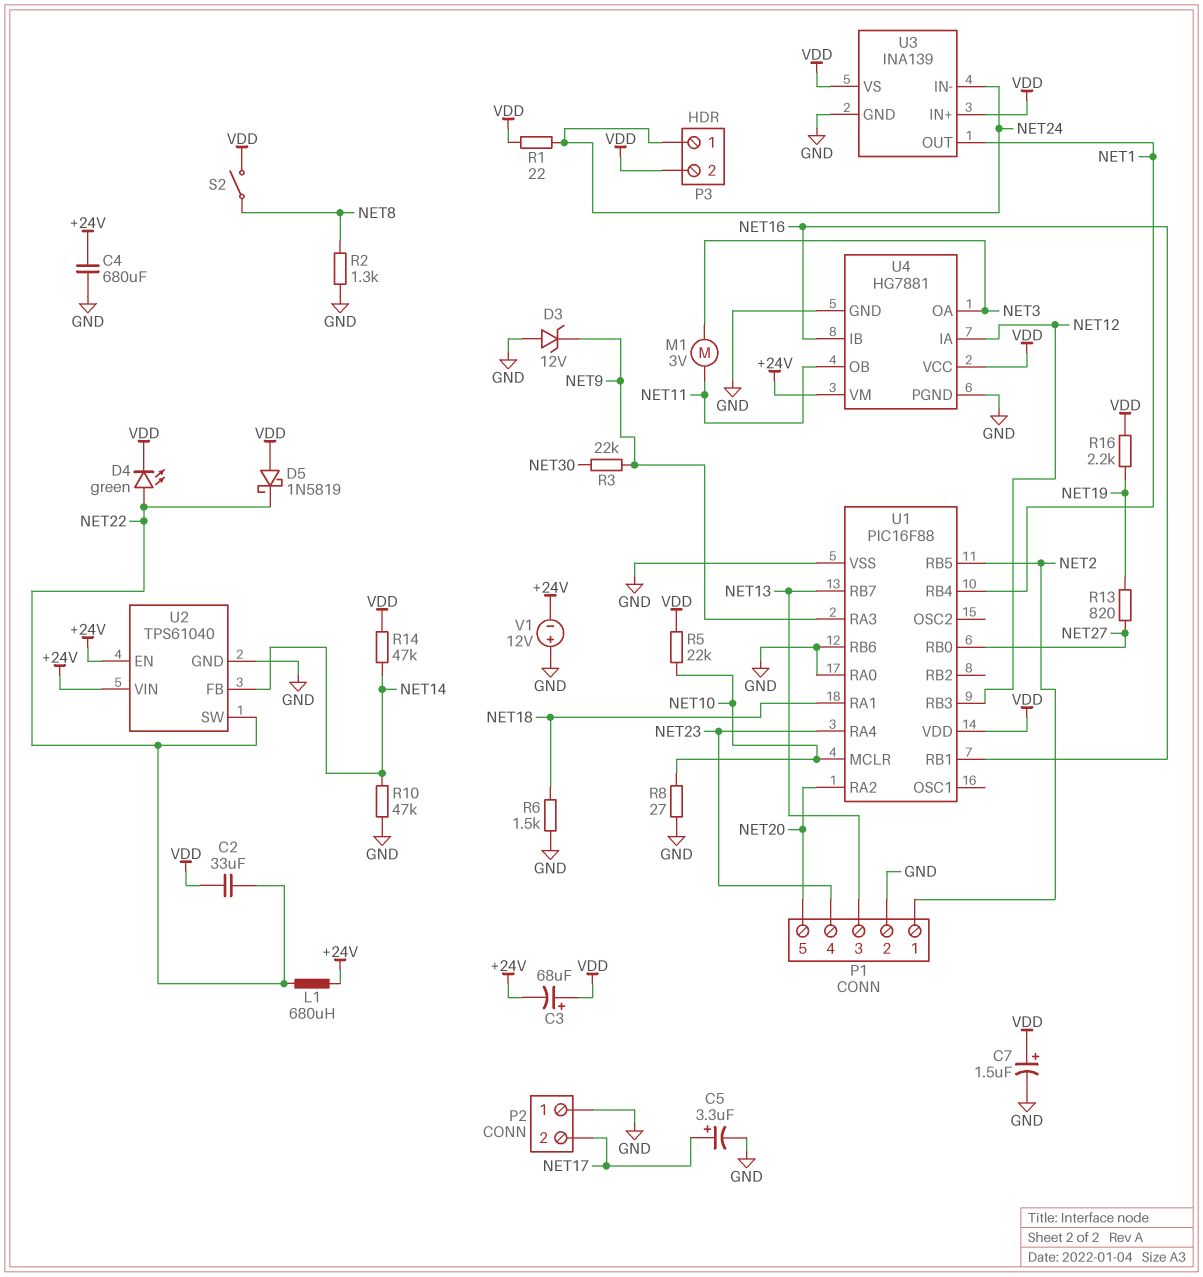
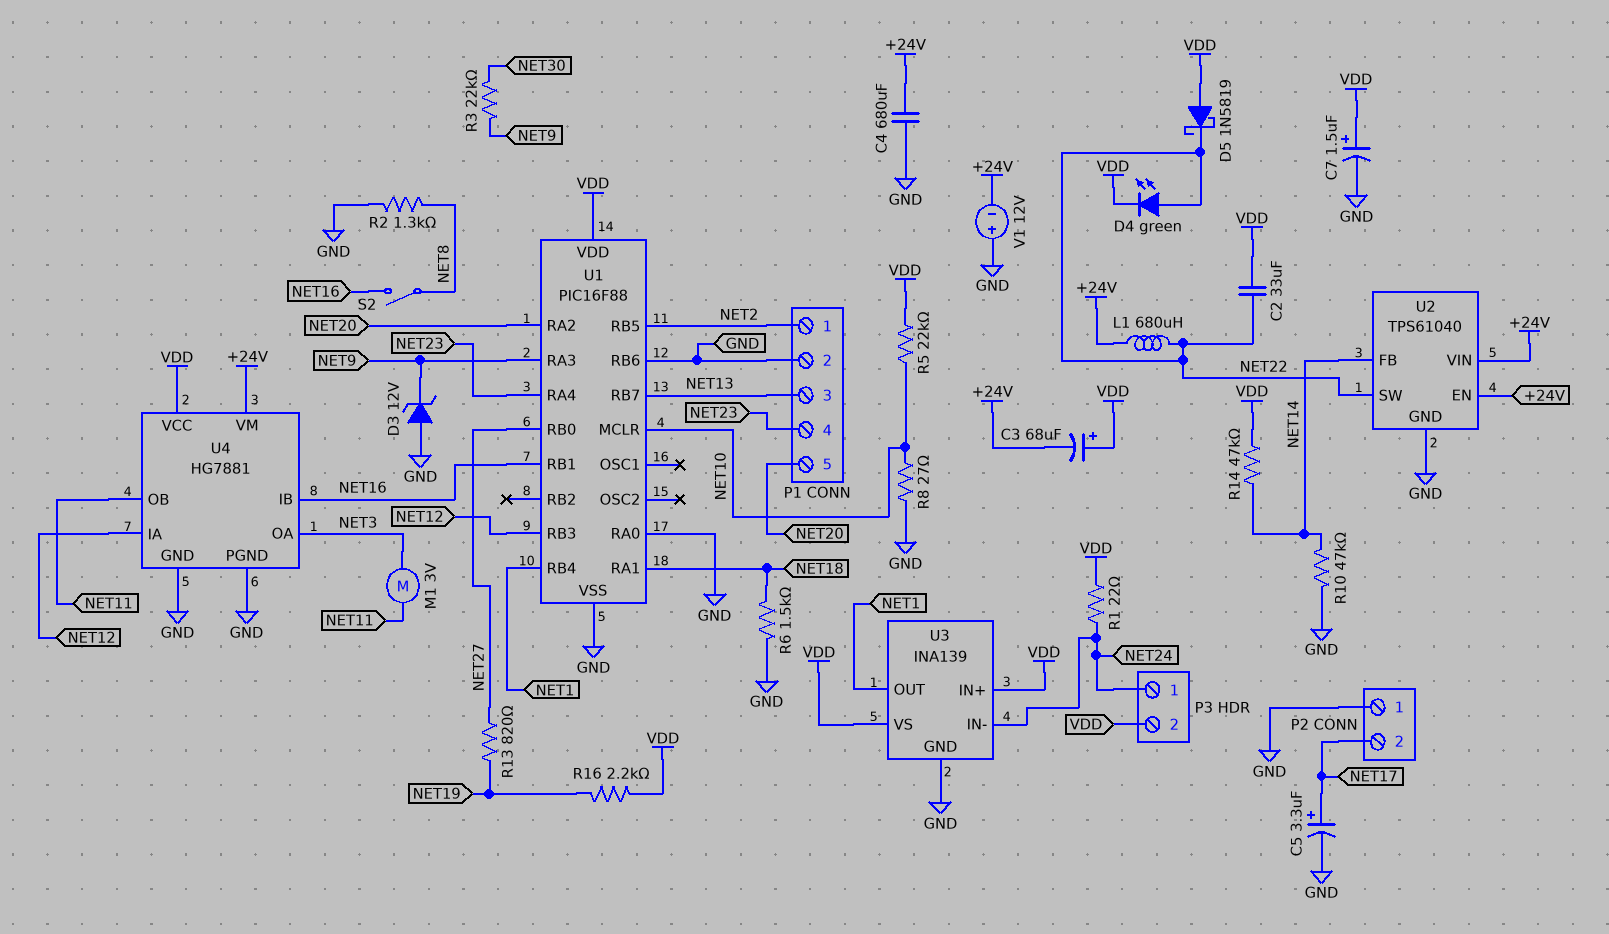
S2: switch (NET8, VDD) -> switch (NET8, NET16)

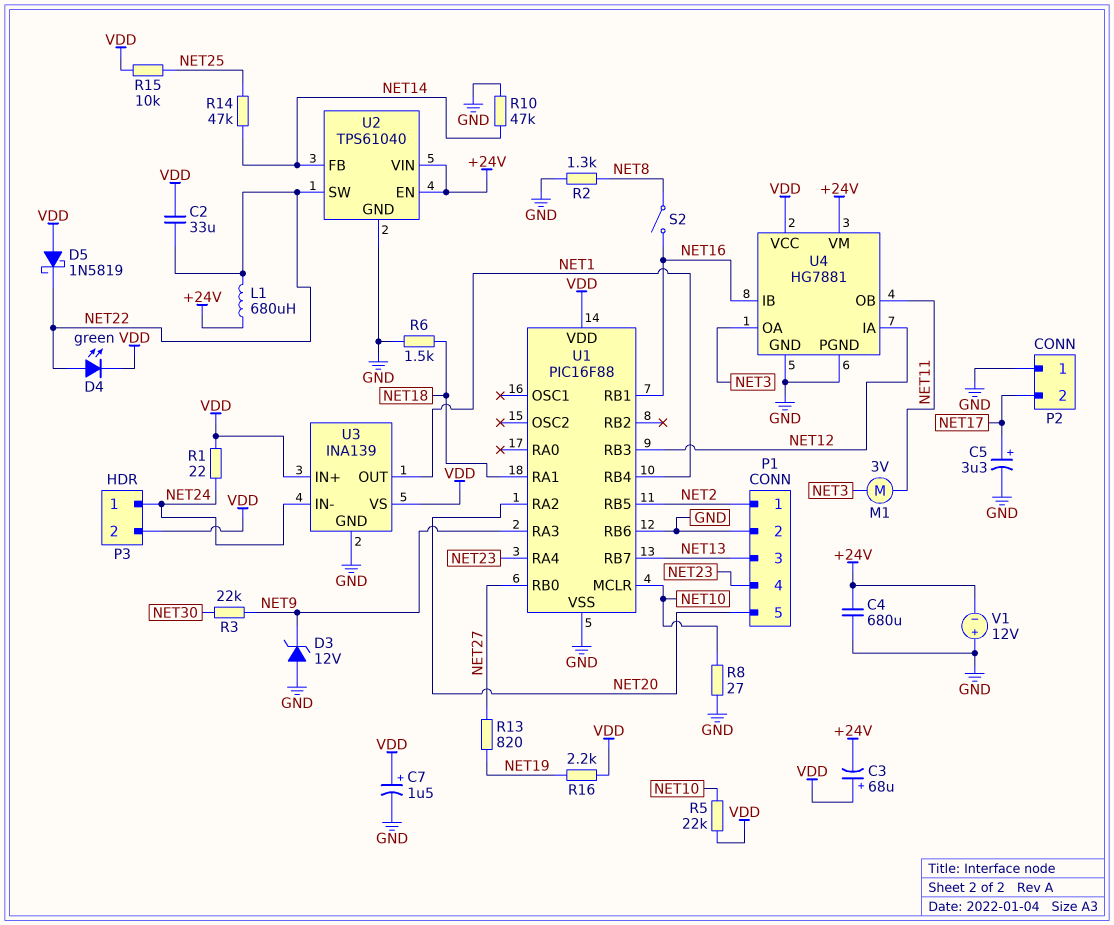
R14: 47k (NET14, VDD) -> 47k (NET14, NET25)
R15: none -> 10k (NET25, VDD)
U1 pin RA0: GND -> none

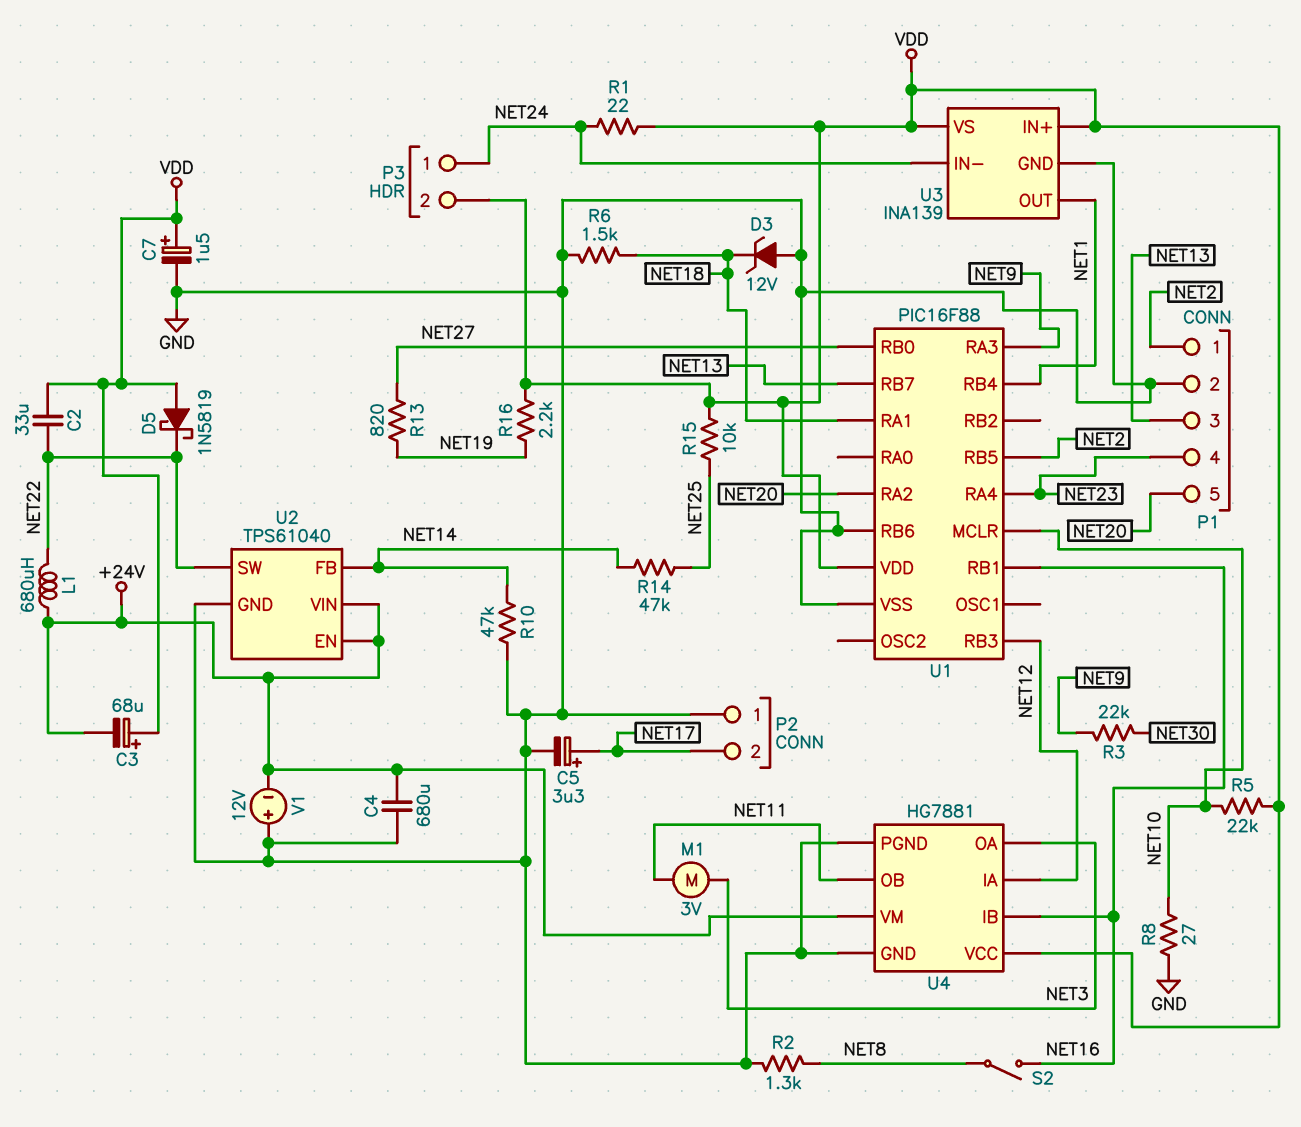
D3: zener 12V (A GND, K NET9) -> zener 12V (A GND, K NET18)
D4: LED green (A NET22, K VDD) -> none

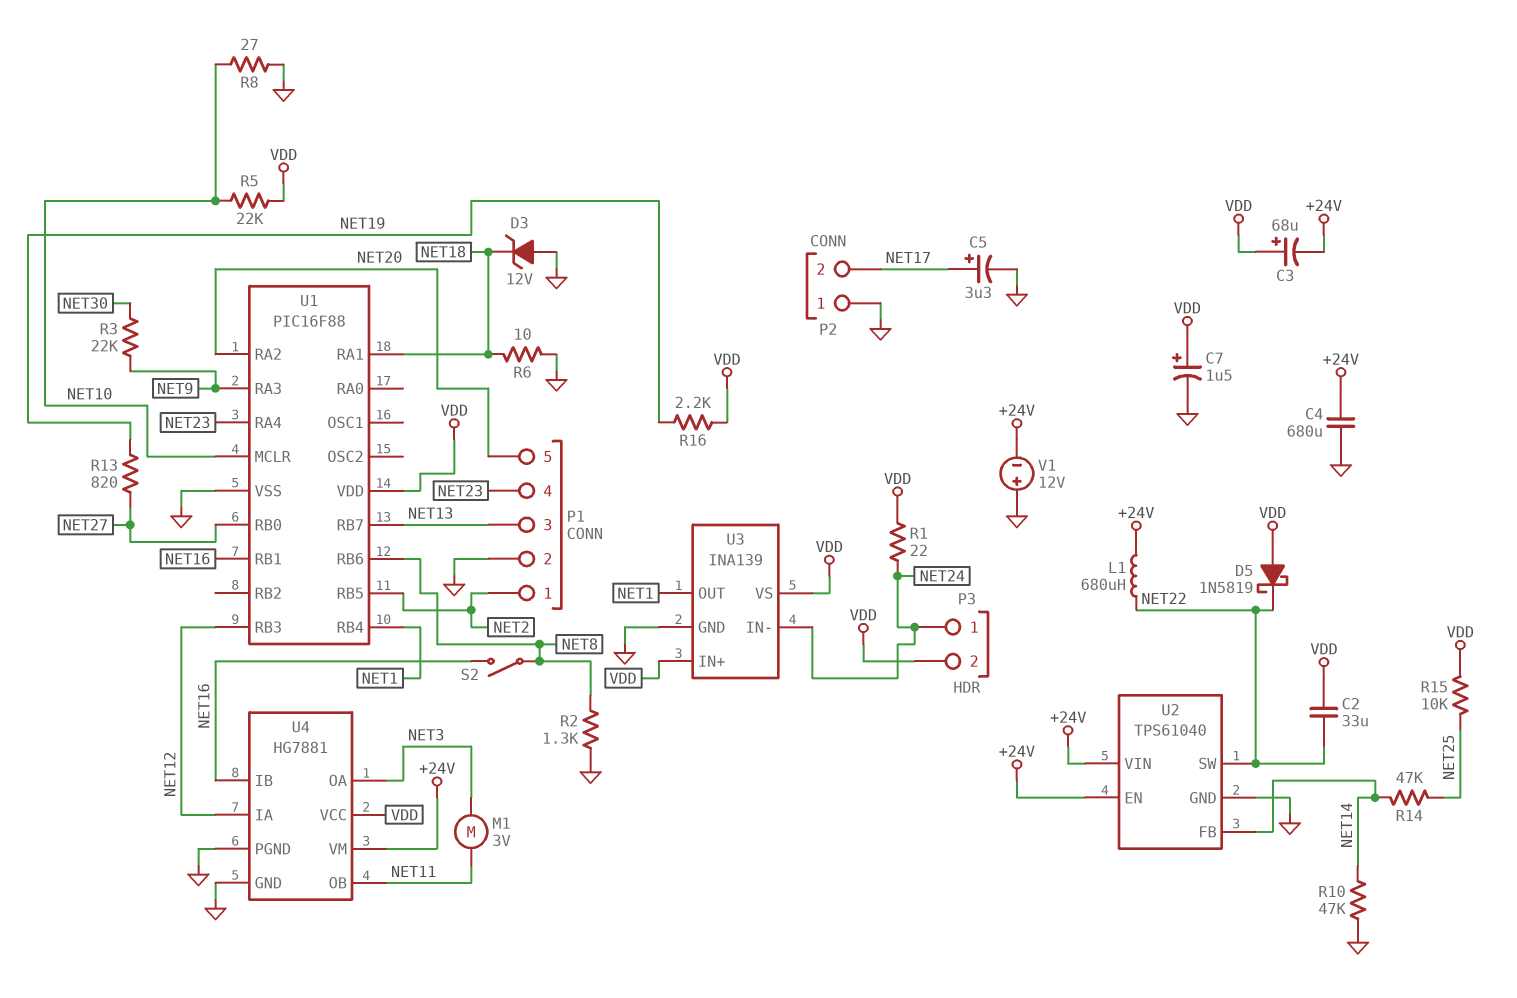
R6: 1.5k (GND, NET18) -> 10 (GND, NET18)
U1 pin RB6: GND -> NET8

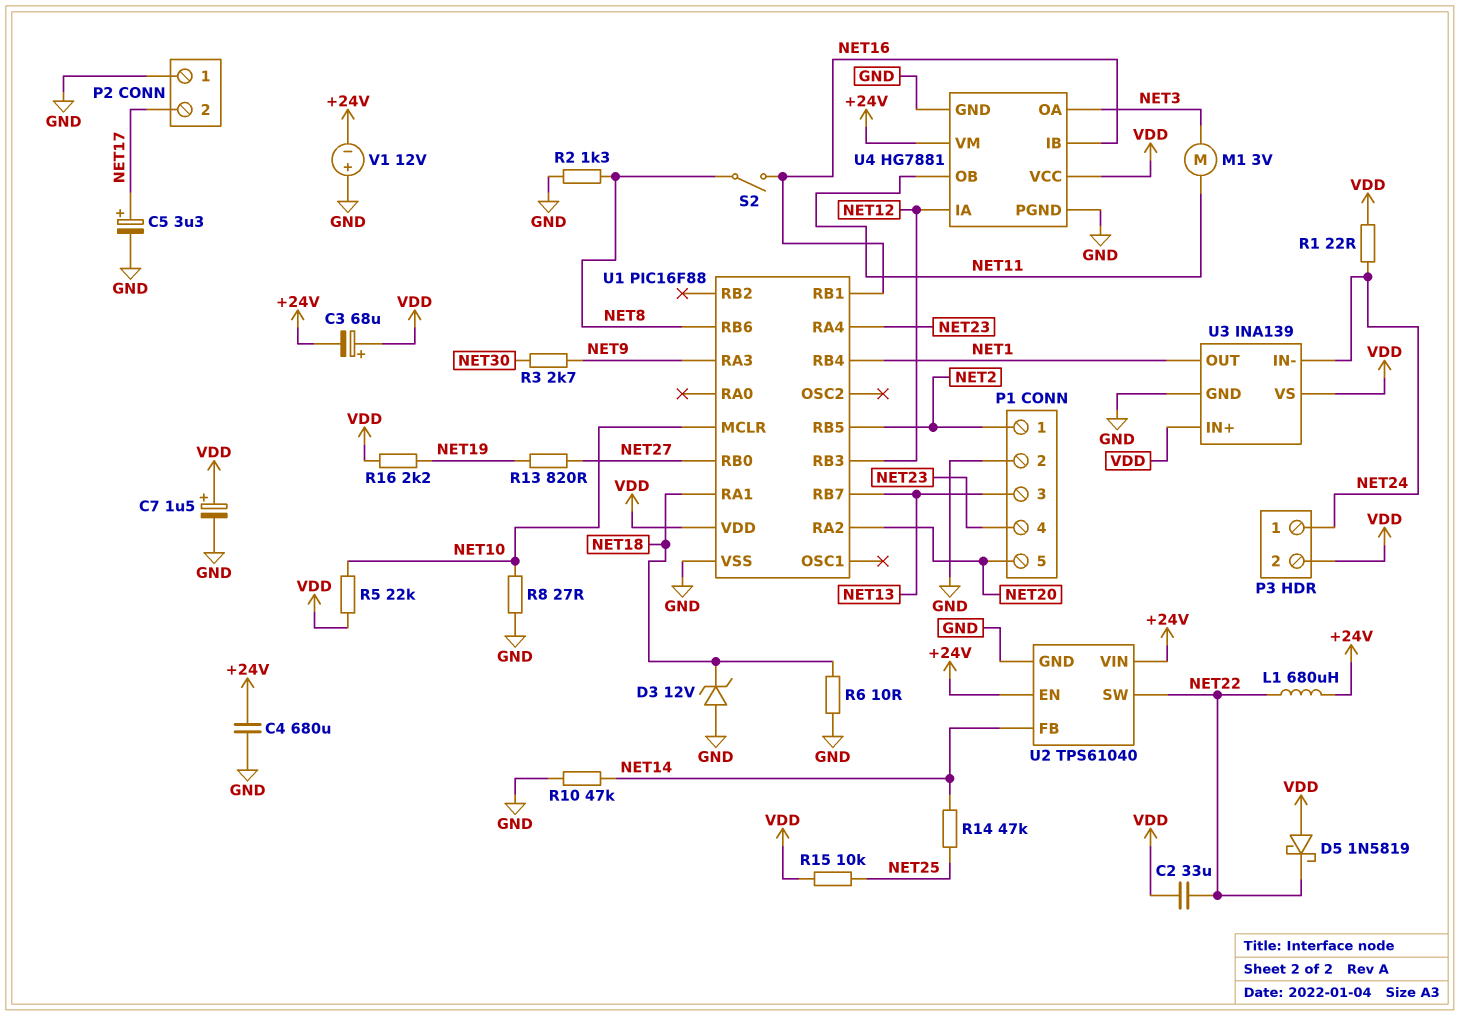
R3: 22k (NET9, NET30) -> 2.7k (NET9, NET30)

